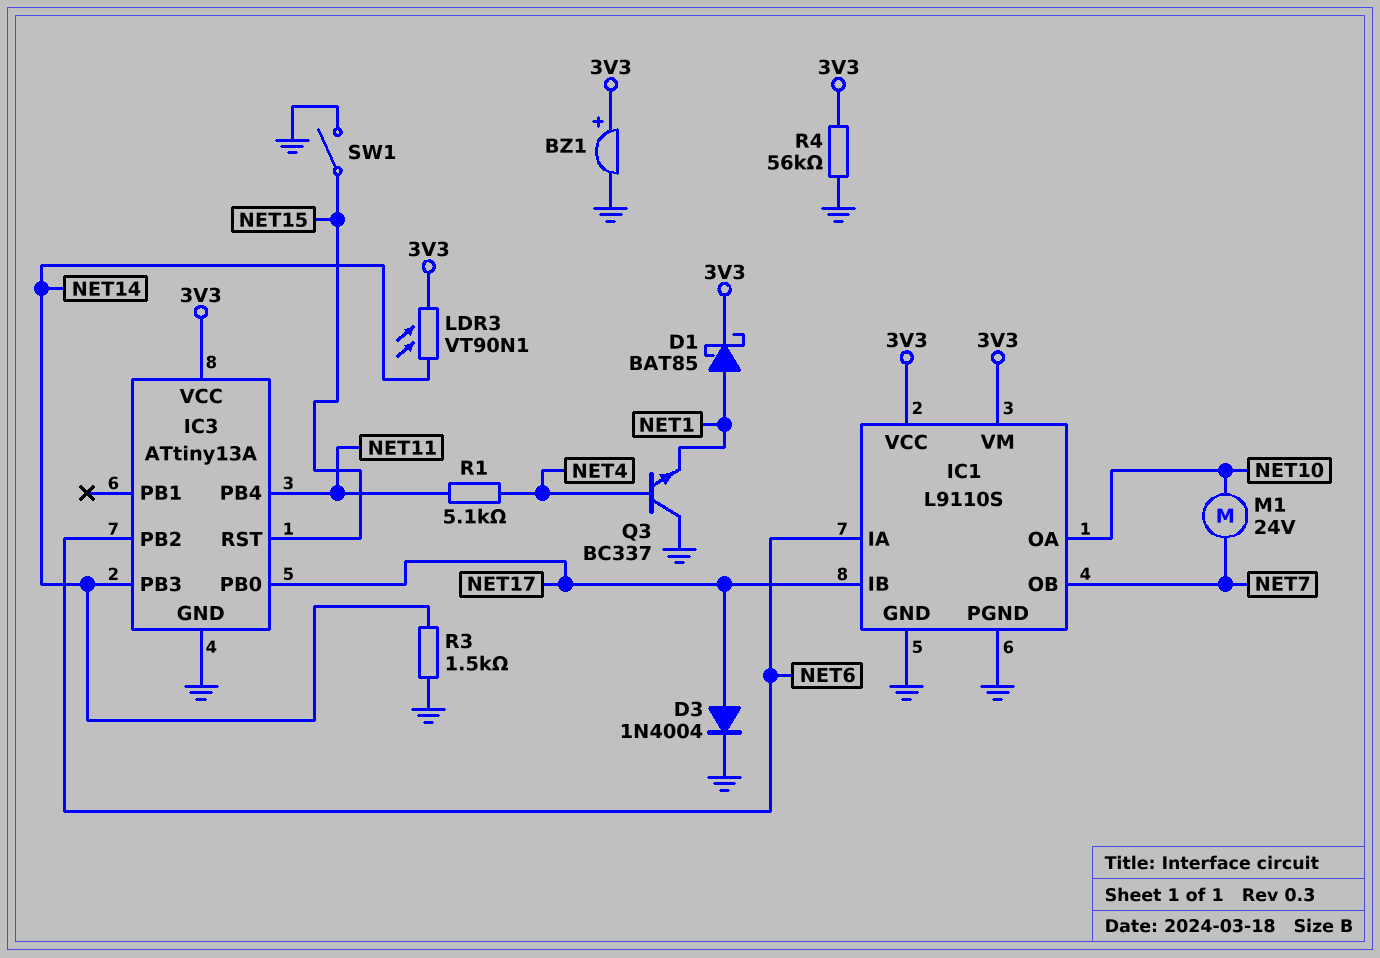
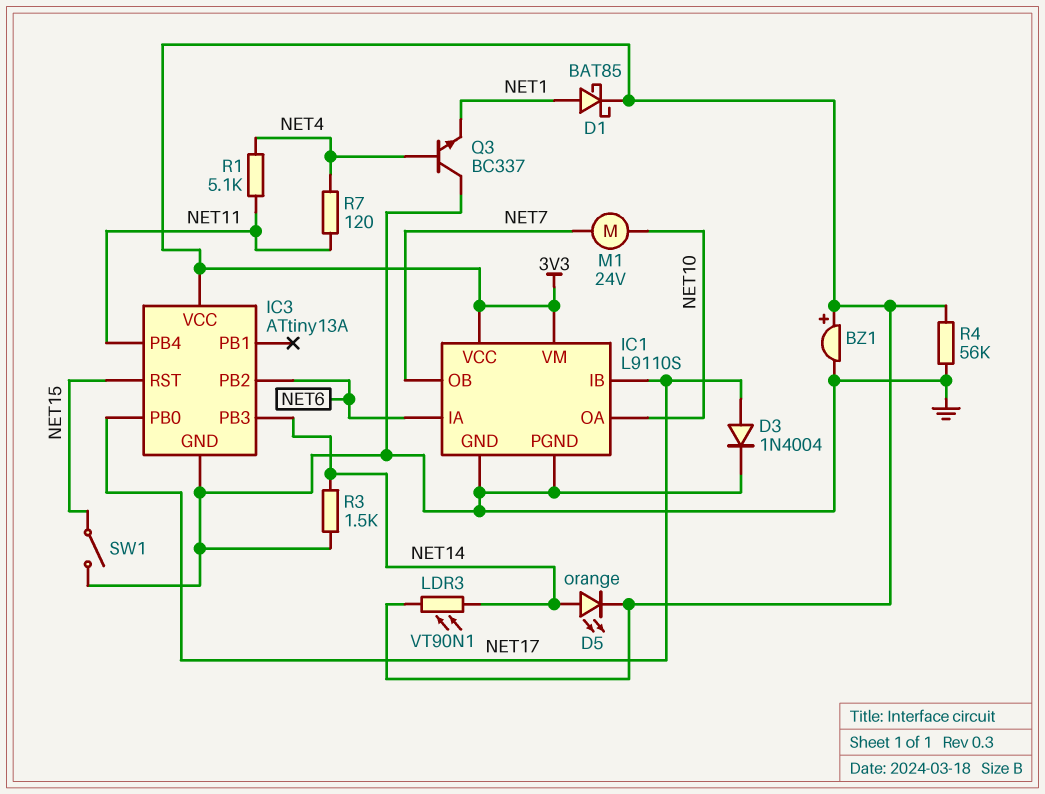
D5: none -> LED orange (A NET14, K 3V3)
R7: none -> 120 (NET4, NET11)

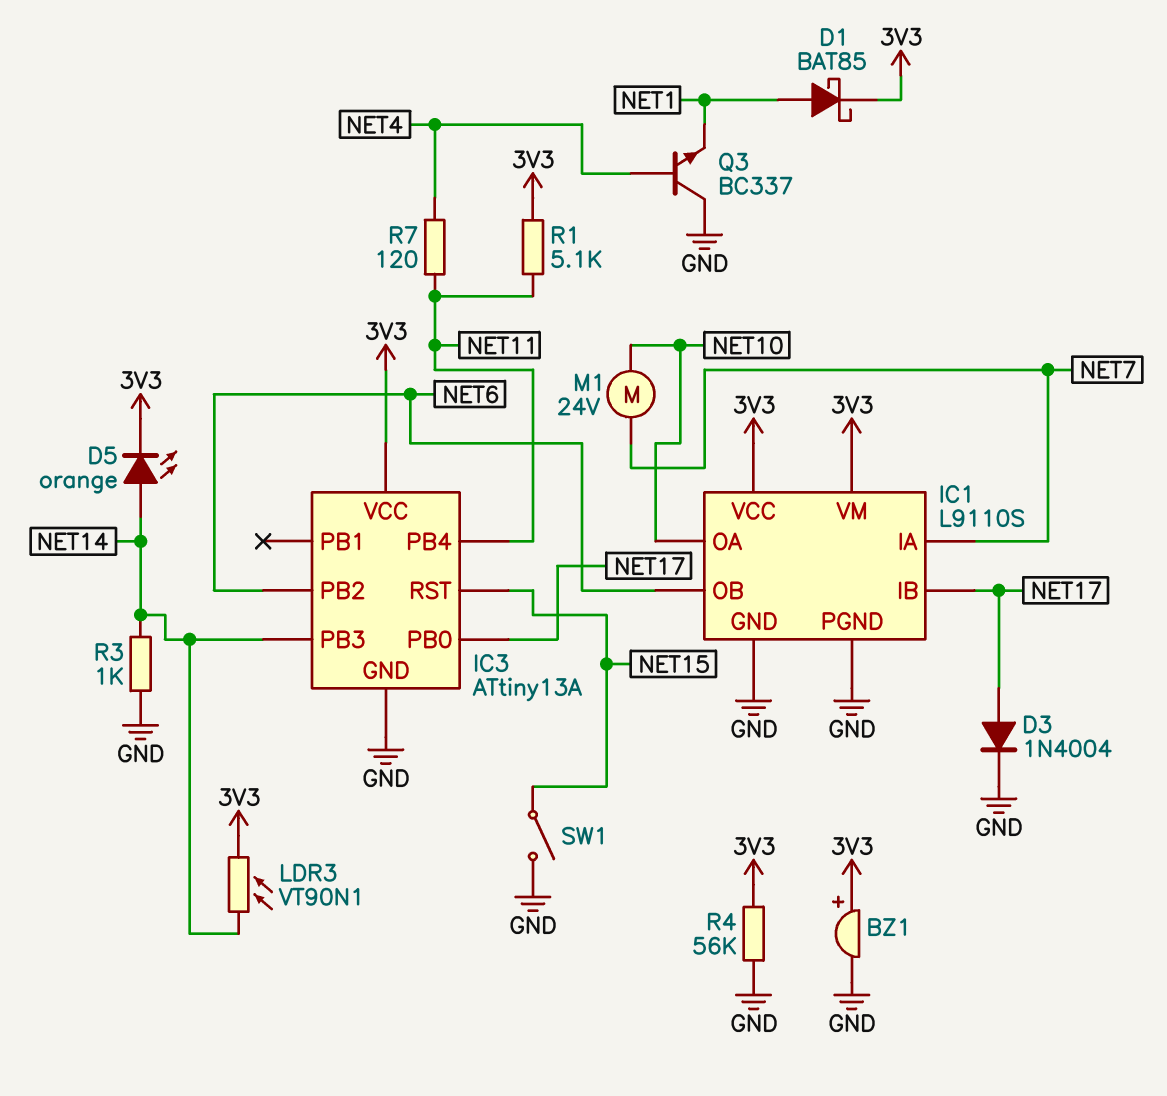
IC1 pin IA: NET6 -> NET7
IC1 pin OB: NET7 -> NET6
R1: 5.1k (NET4, NET11) -> 5.1k (3V3, NET11)
R3: 1.5k (GND, NET14) -> 1k (GND, NET14)

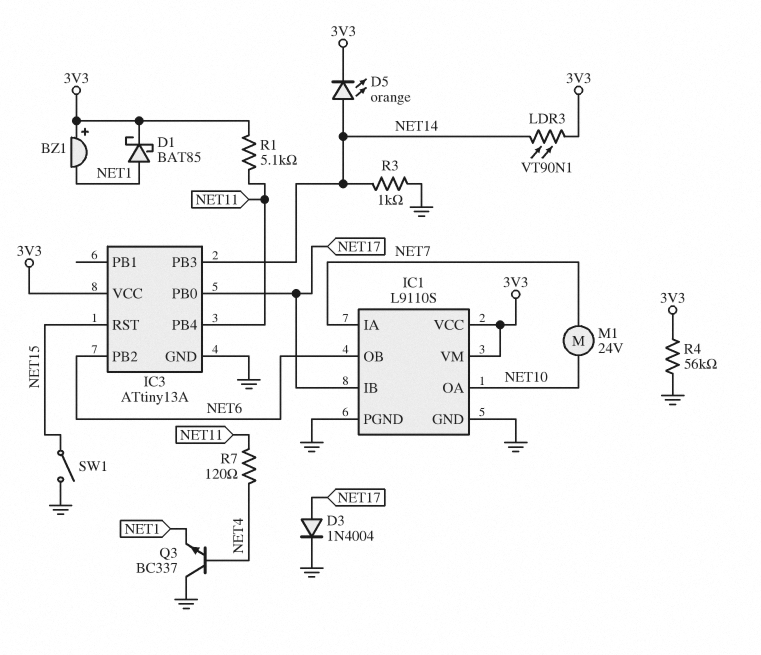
BZ1: buzzer (plus 3V3, minus GND) -> buzzer (plus 3V3, minus NET1)

